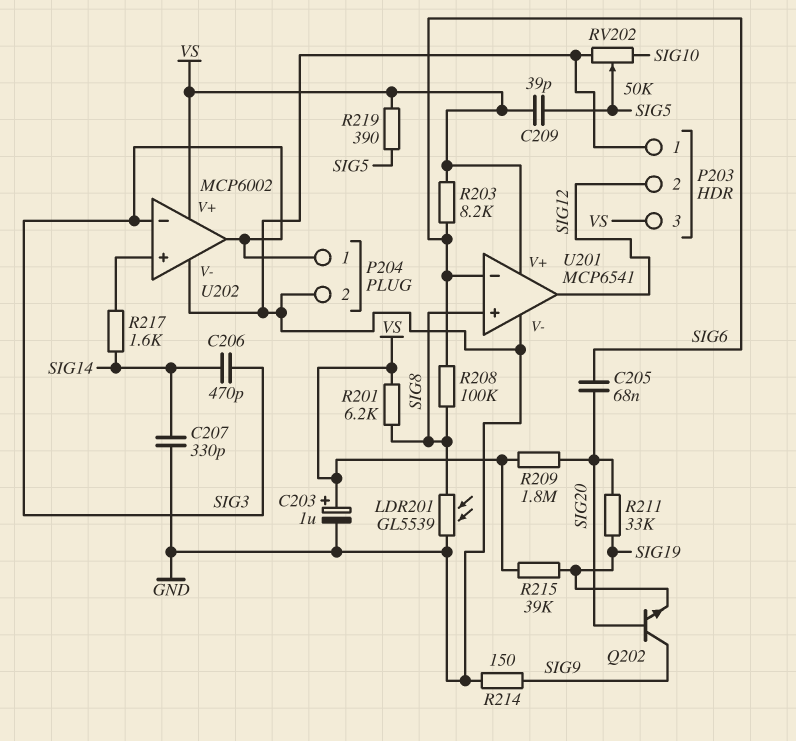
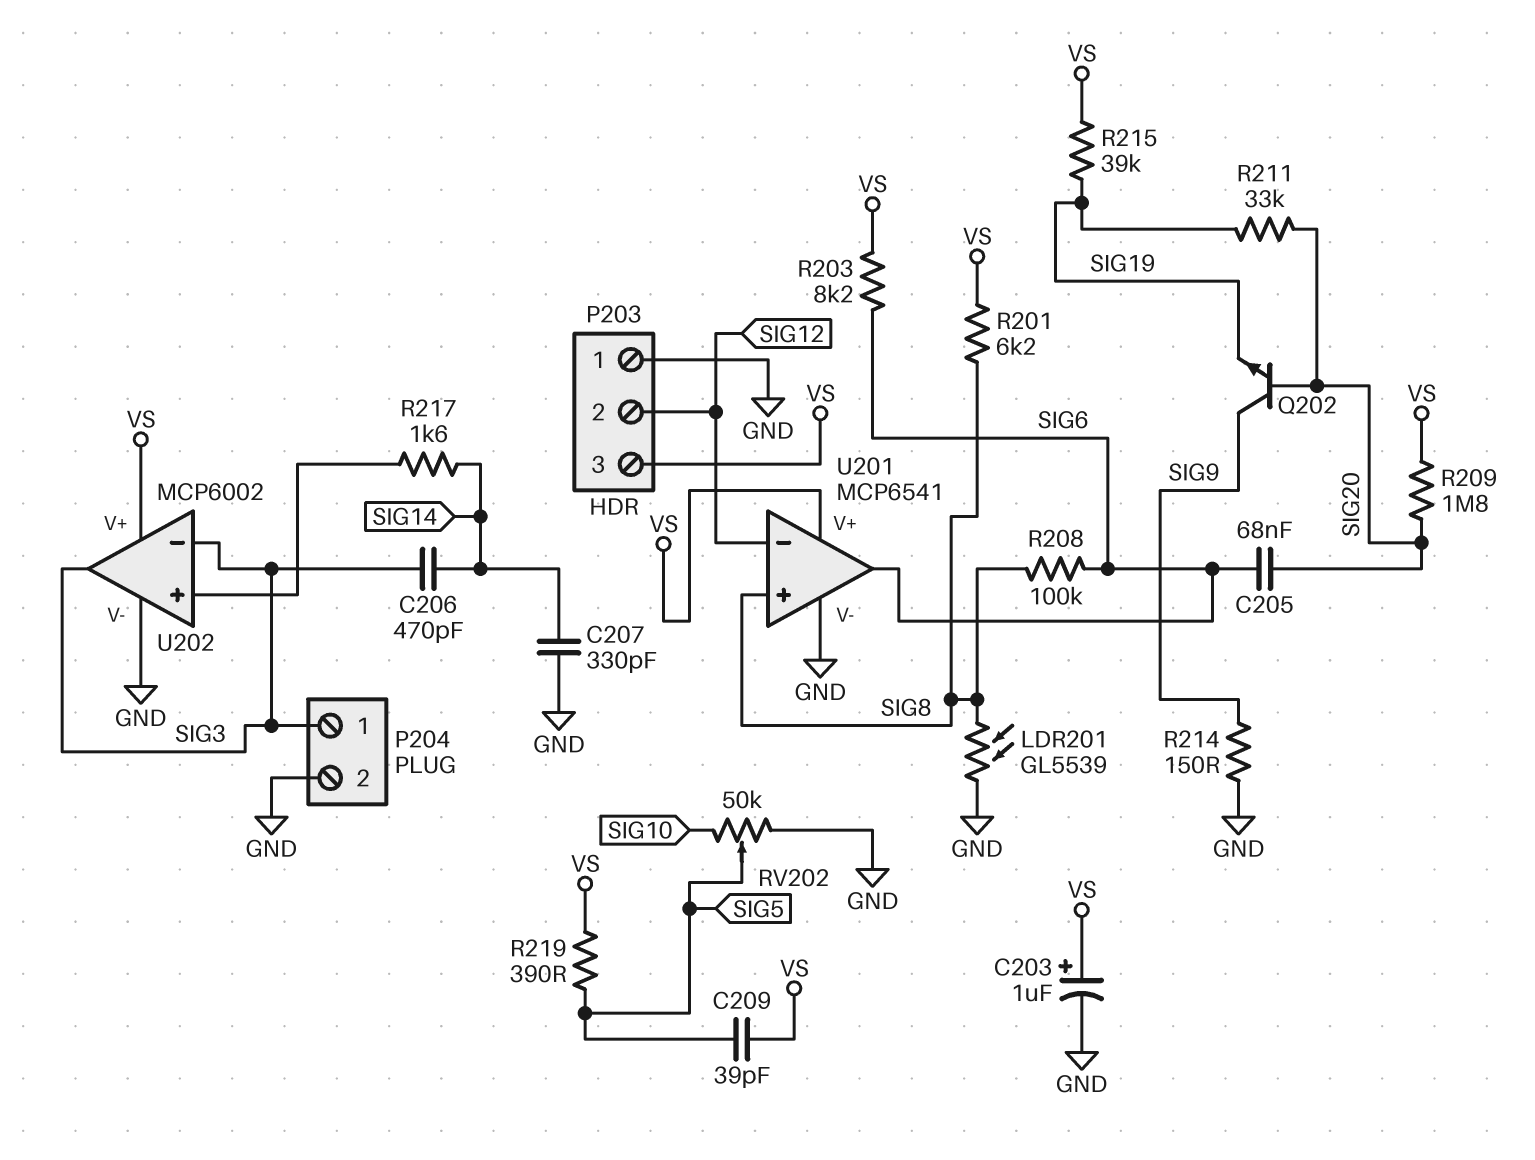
U201 pin in-: SIG6 -> SIG12
U201 pin out: SIG12 -> SIG6

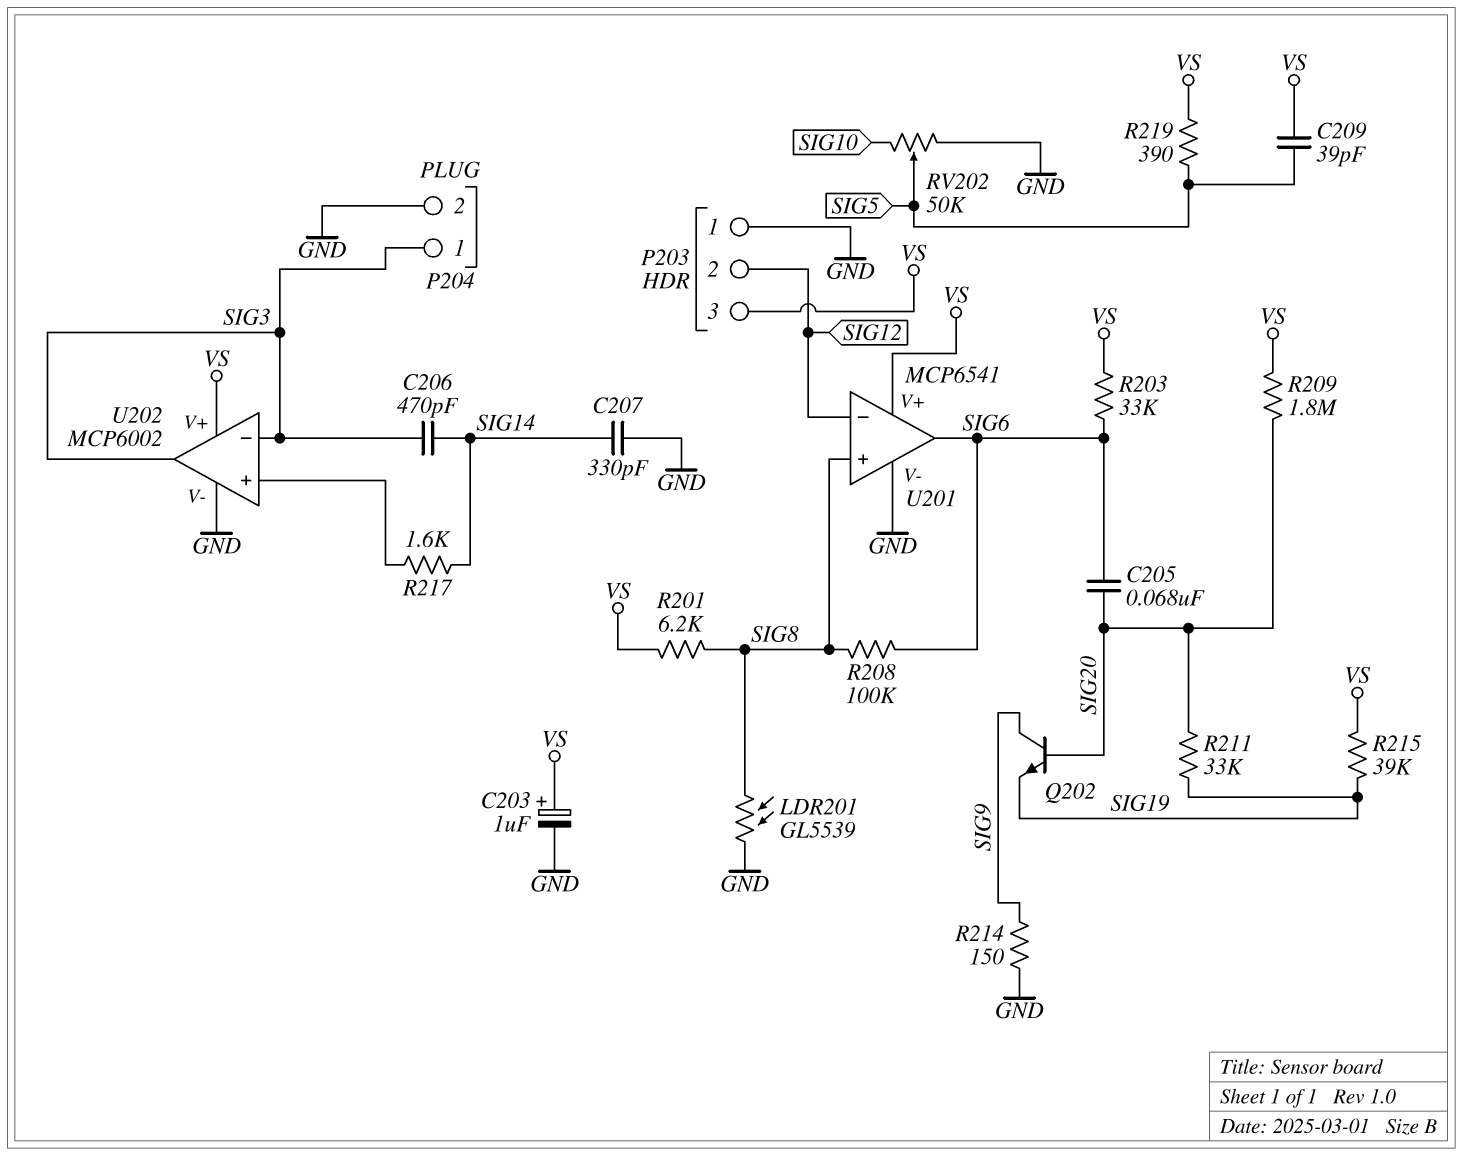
R203: 8.2k (SIG6, VS) -> 33k (SIG6, VS)

